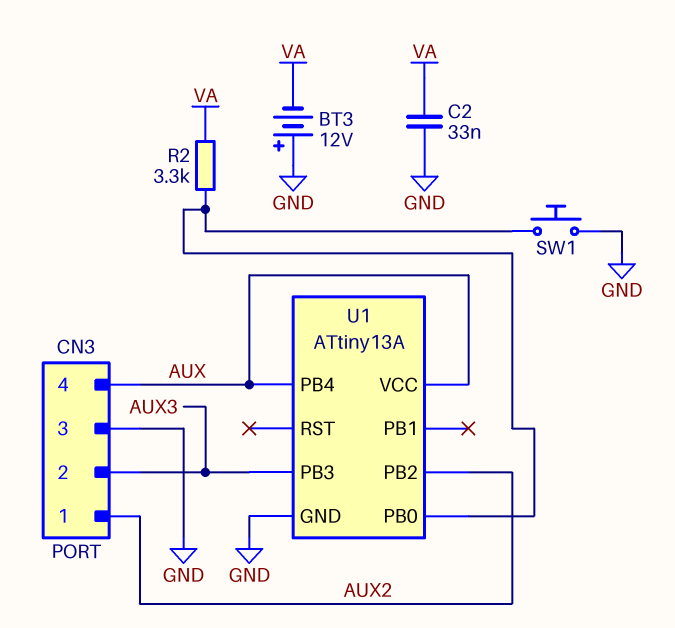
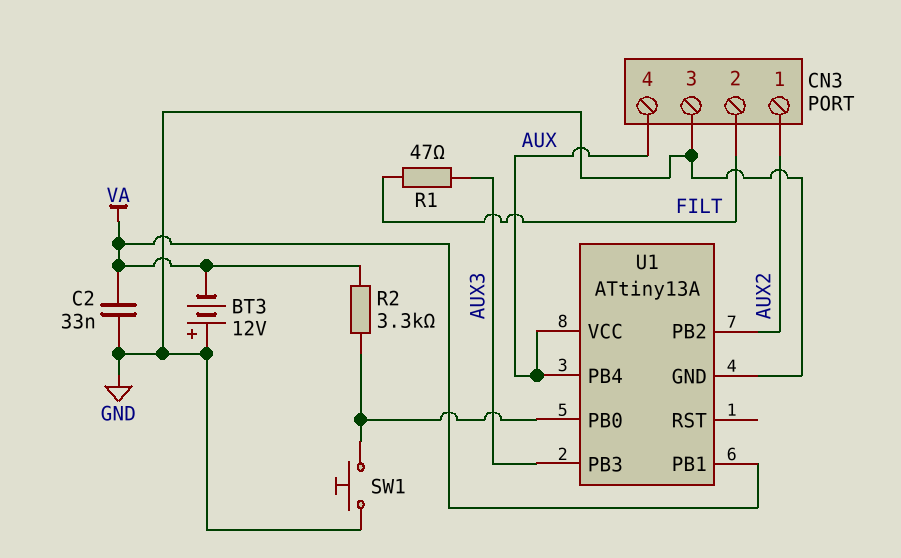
CN3 pin 2: AUX3 -> FILT
R1: none -> 47 (AUX3, FILT)
U1 pin PB1: none -> VA

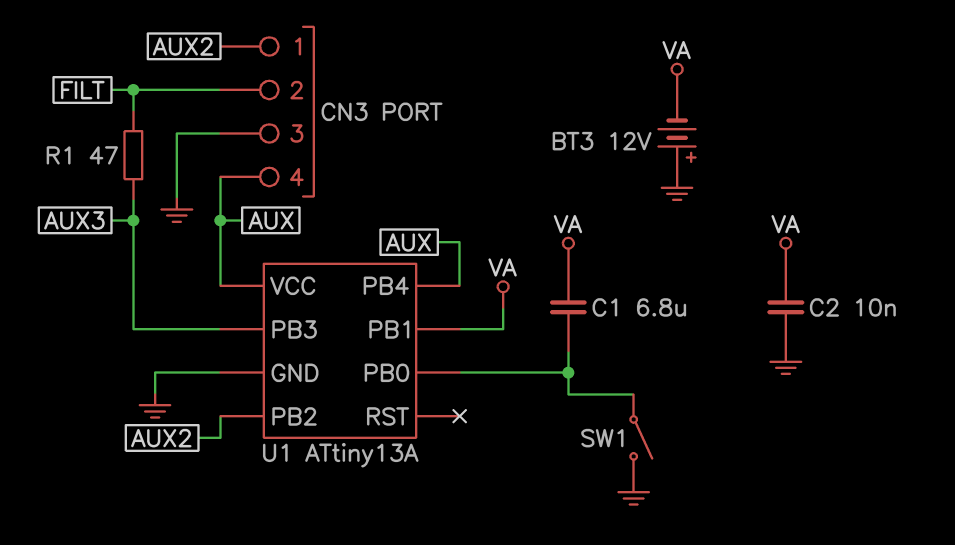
C1: none -> 6.8uF (U1/PB0, VA)
C2: 33nF (GND, VA) -> 10nF (GND, VA)
R2: 3.3k (U1/PB0, VA) -> none
SW1: button (GND, U1/PB0) -> switch (GND, U1/PB0)

